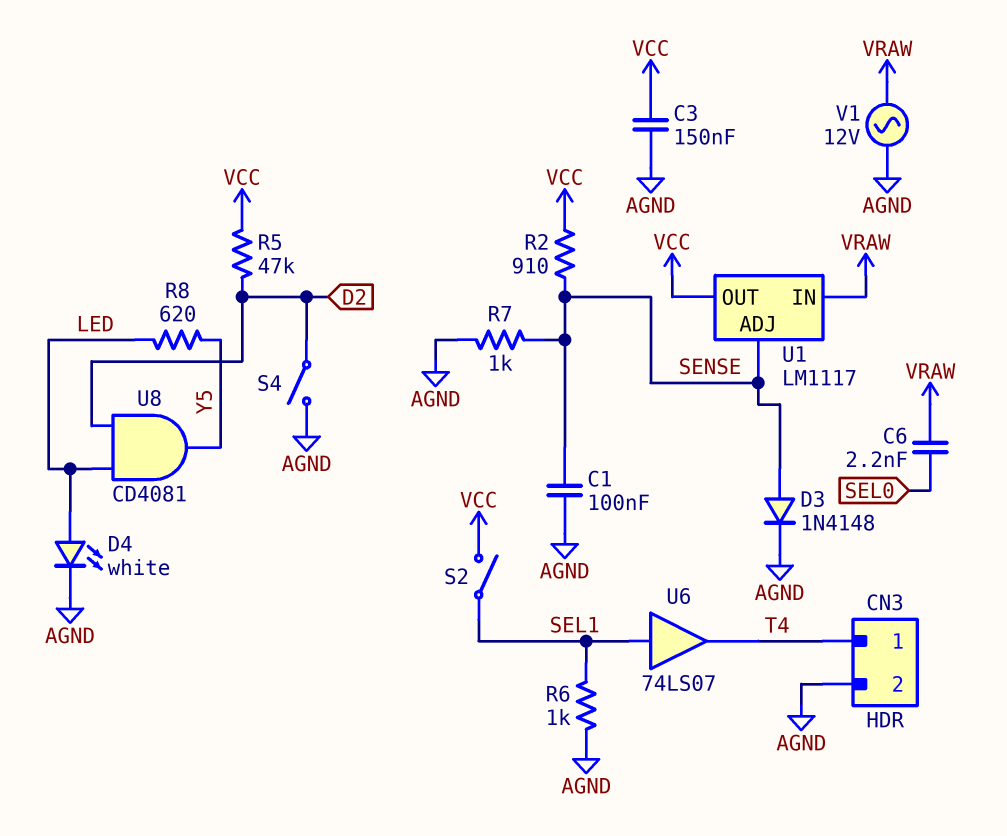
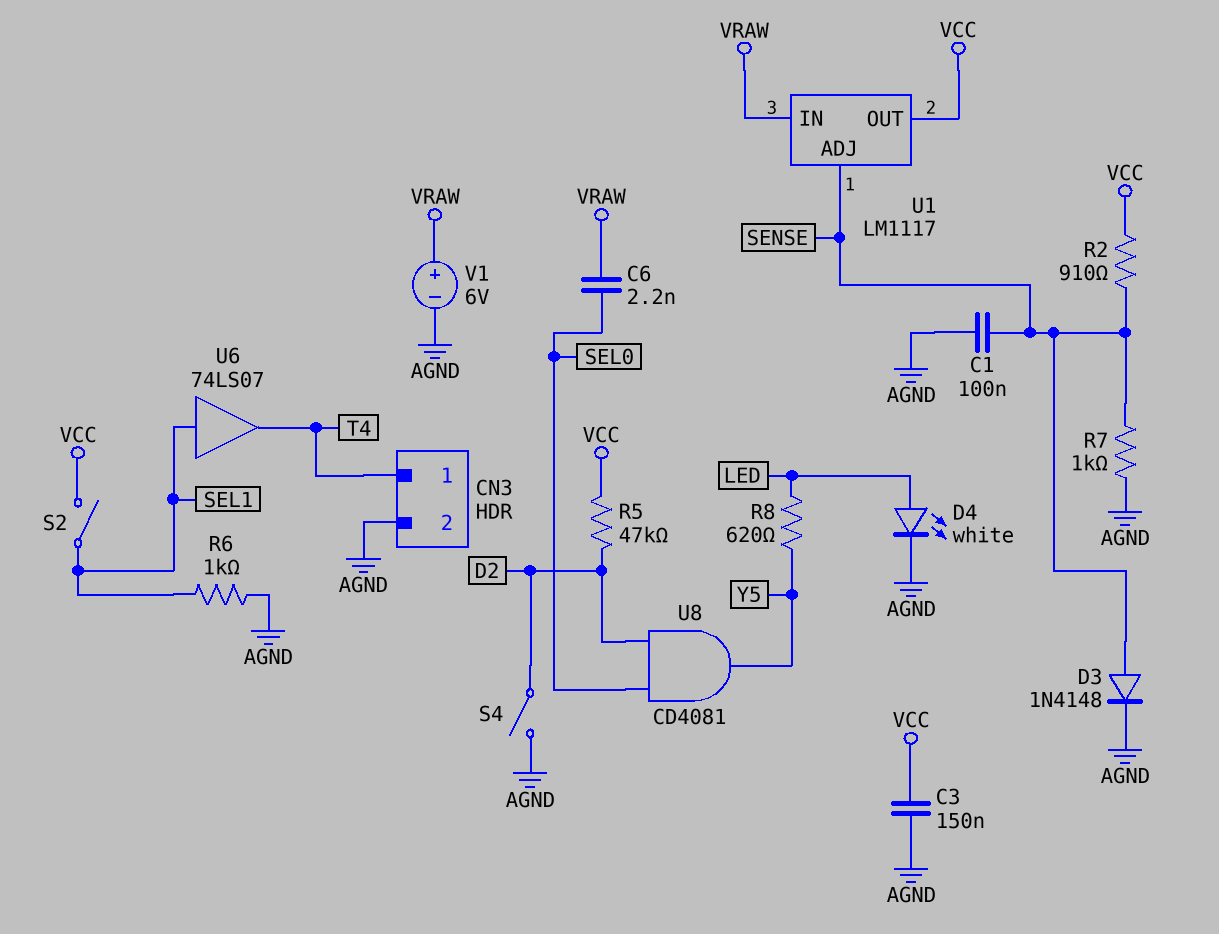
U8: AND CD4081 (in D2, in LED, out Y5) -> AND CD4081 (in D2, in SEL0, out Y5)
V1: AC 12V (AGND, VRAW) -> 6V (plus VRAW, minus AGND)

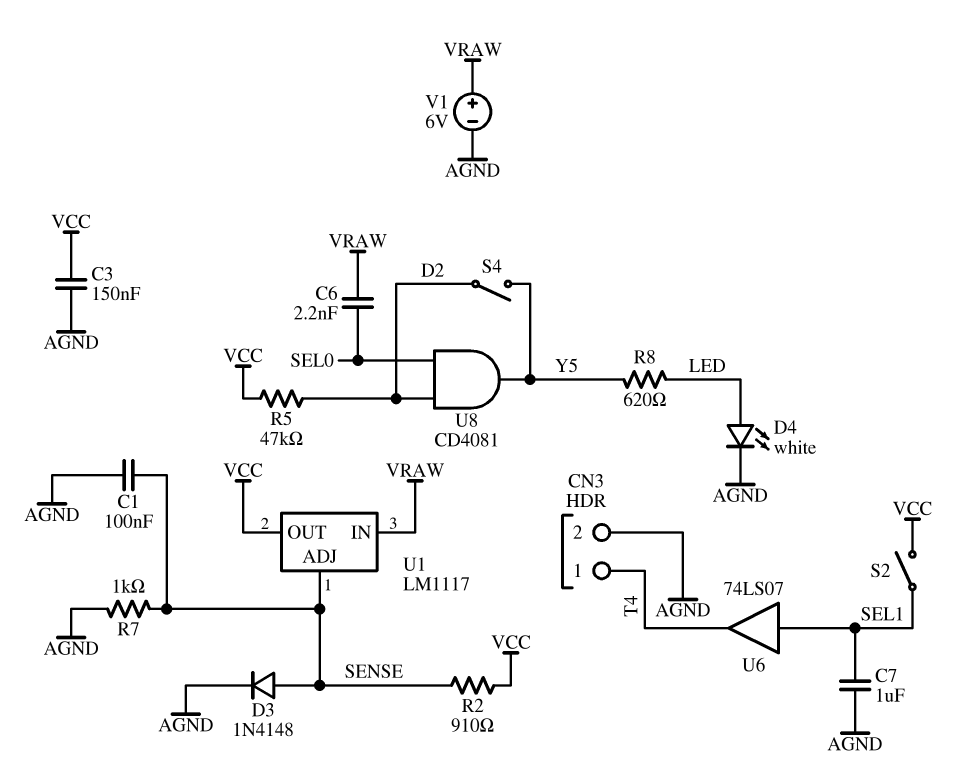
C7: none -> 1uF (AGND, SEL1)
R6: 1k (AGND, SEL1) -> none
S4: switch (AGND, D2) -> switch (D2, Y5)

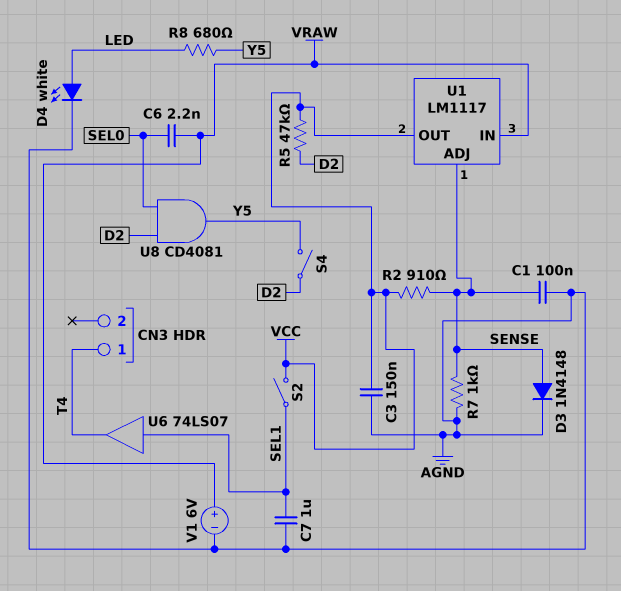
CN3 pin 2: AGND -> none
R8: 620 (LED, Y5) -> 680 (LED, Y5)

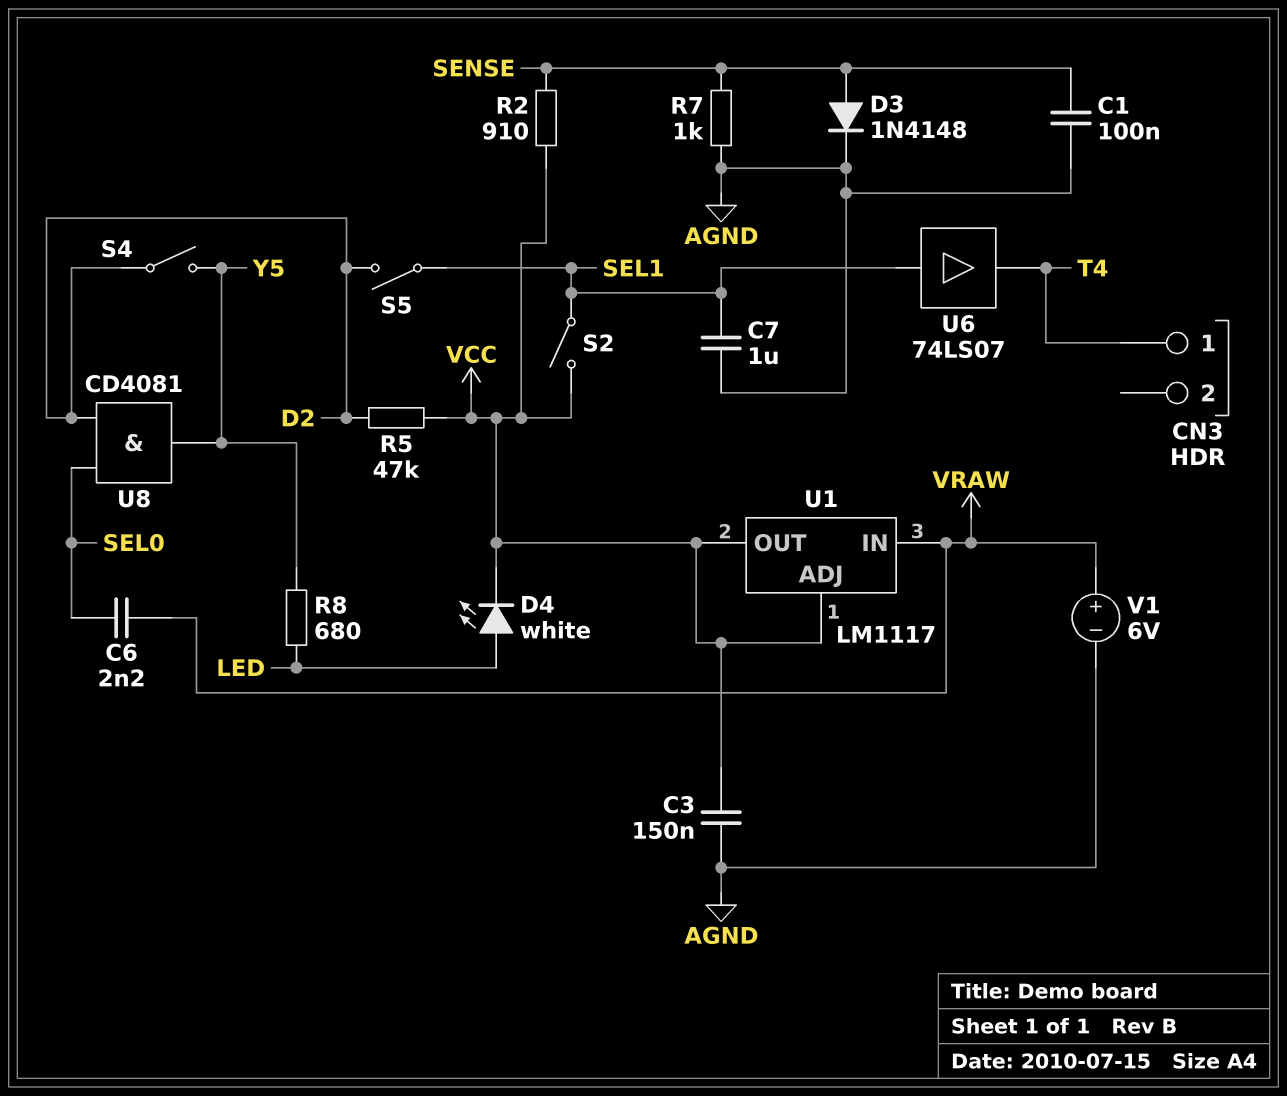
D4: LED white (A LED, K AGND) -> LED white (A LED, K VCC)
S5: none -> switch (D2, SEL1)
U1 pin ADJ: SENSE -> VCC

